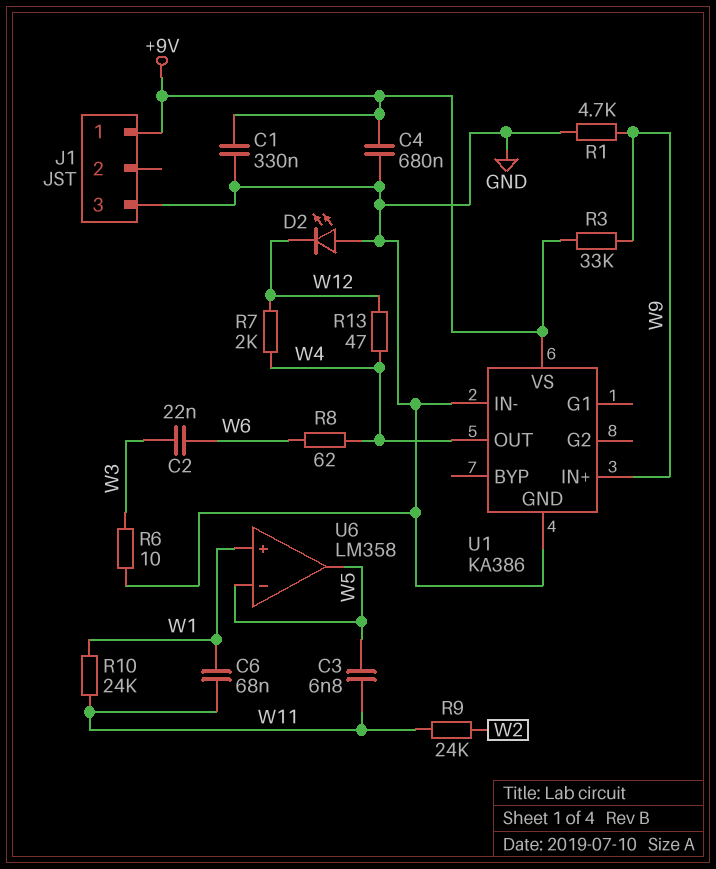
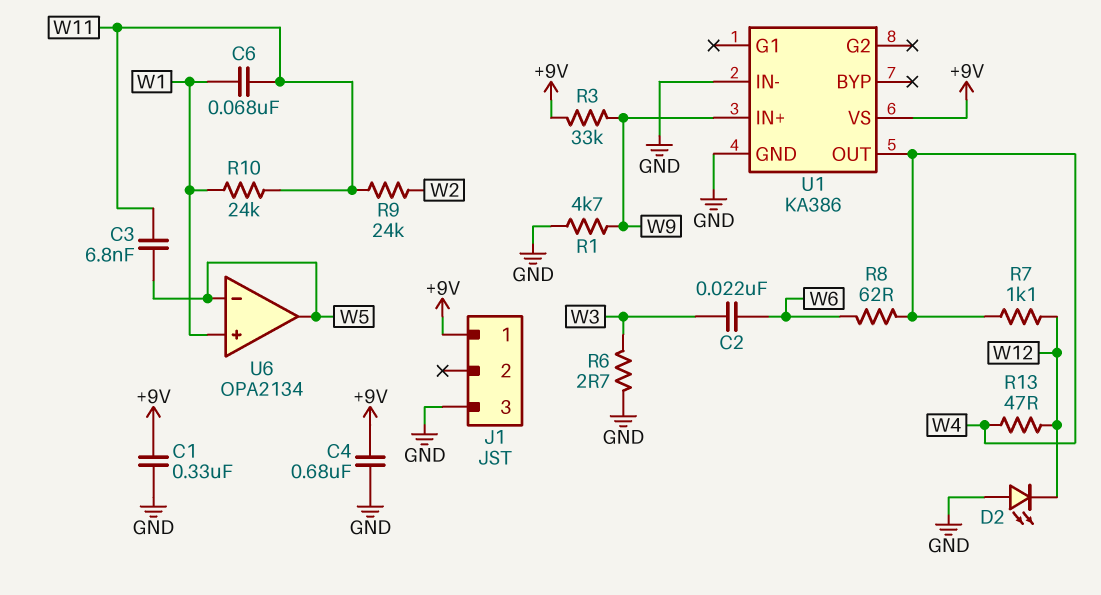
R6: 10 (GND, W3) -> 2.7 (GND, W3)
R7: 2k (W4, W12) -> 1.1k (W4, W12)
U6: LM358 -> OPA2134

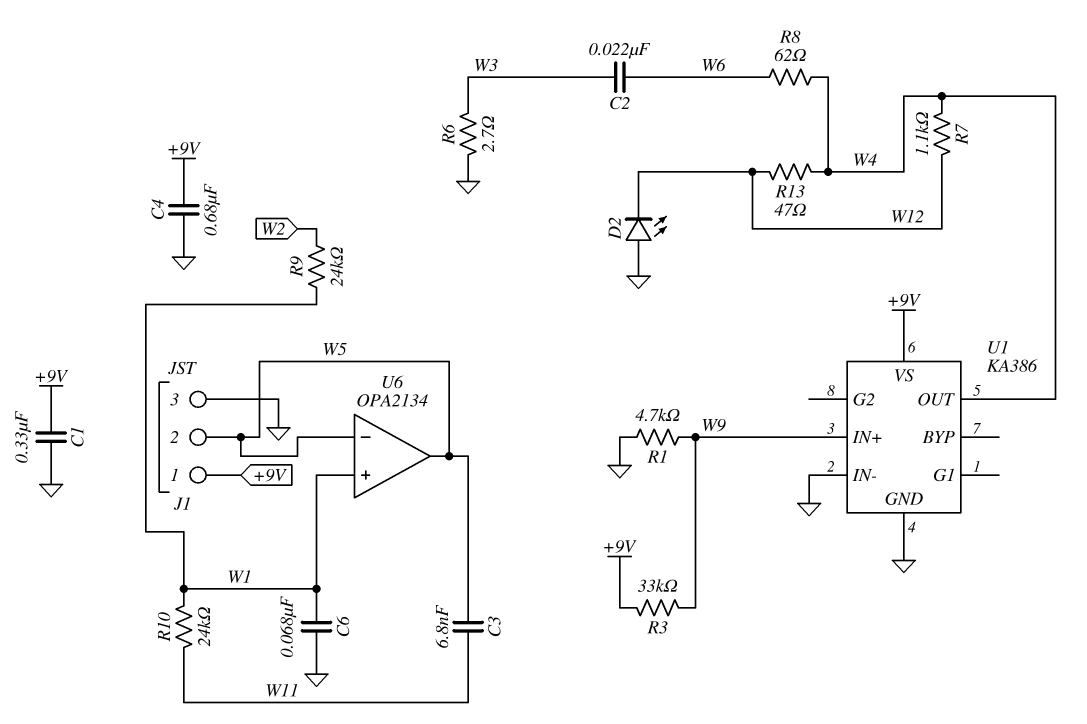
C6: 68nF (W1, W11) -> 68nF (GND, W1)
J1 pin 2: none -> W5
R9: 24k (W2, W11) -> 24k (W1, W2)

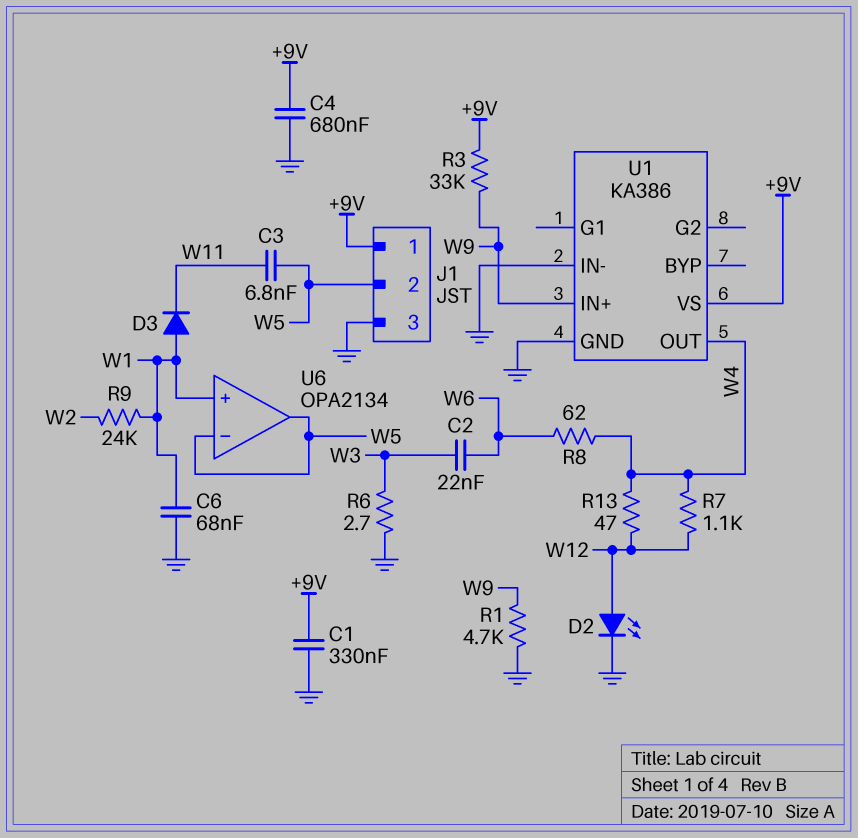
D2: LED (A GND, K W12) -> LED (A W12, K GND)
D3: none -> diode (A W1, K W11)
R10: 24k (W1, W11) -> none

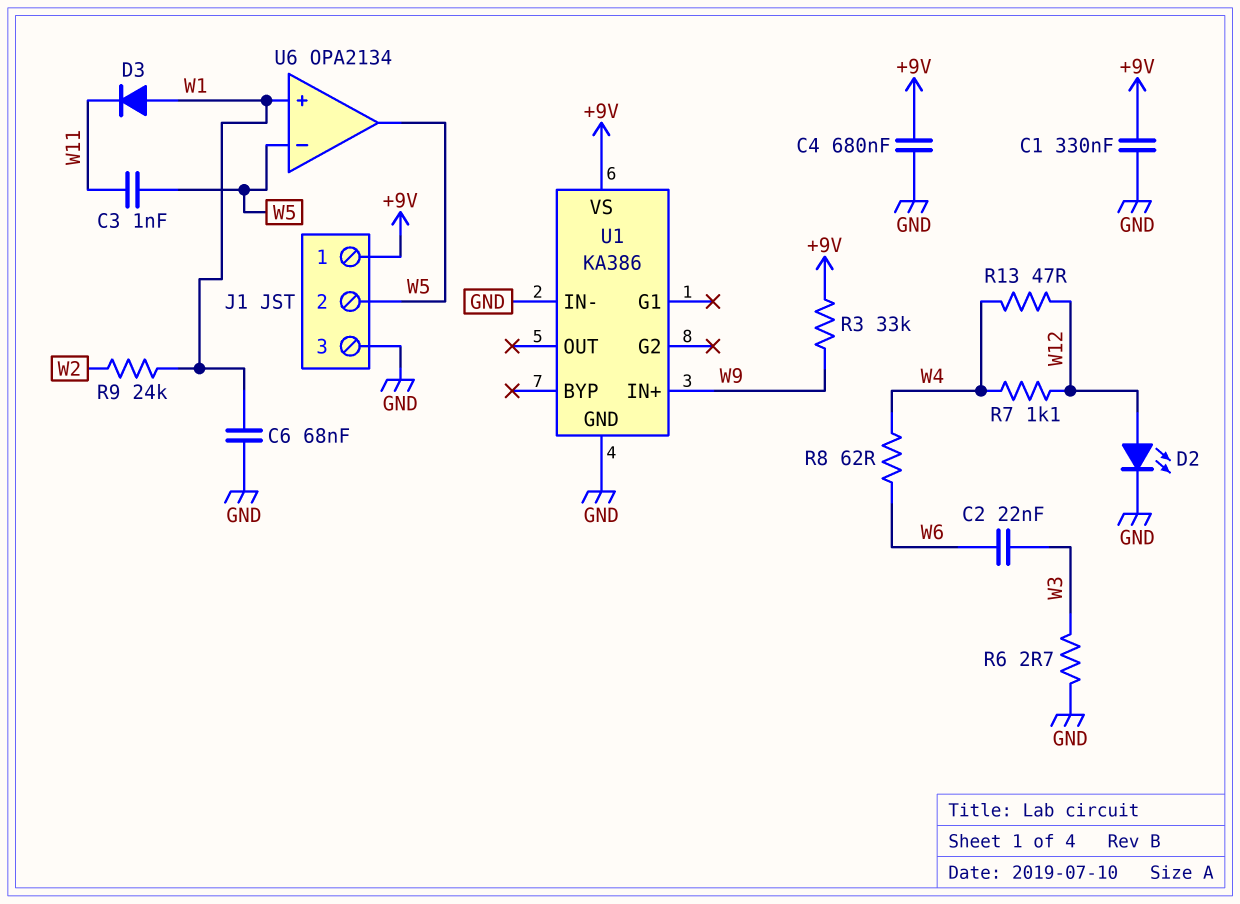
C3: 6.8nF (W5, W11) -> 1nF (W5, W11)
R1: 4.7k (GND, W9) -> none
U1 pin OUT: W4 -> none

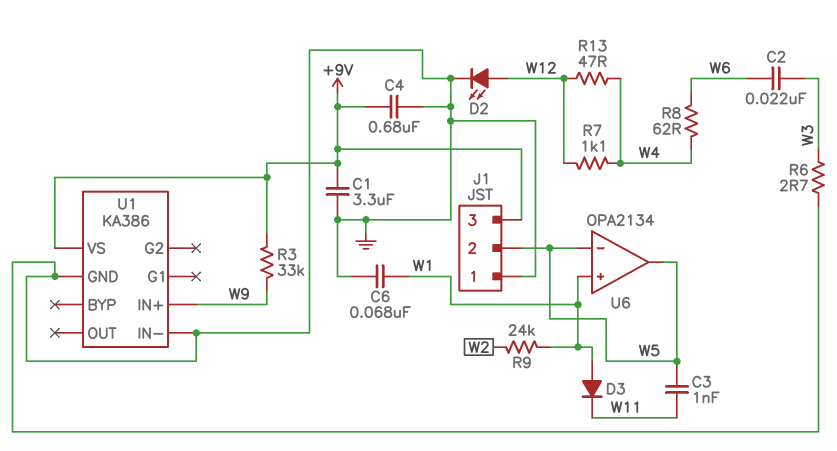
C1: 330nF (+9V, GND) -> 3.3uF (+9V, GND)
J1 pin 1: +9V -> GND
J1 pin 3: GND -> +9V

